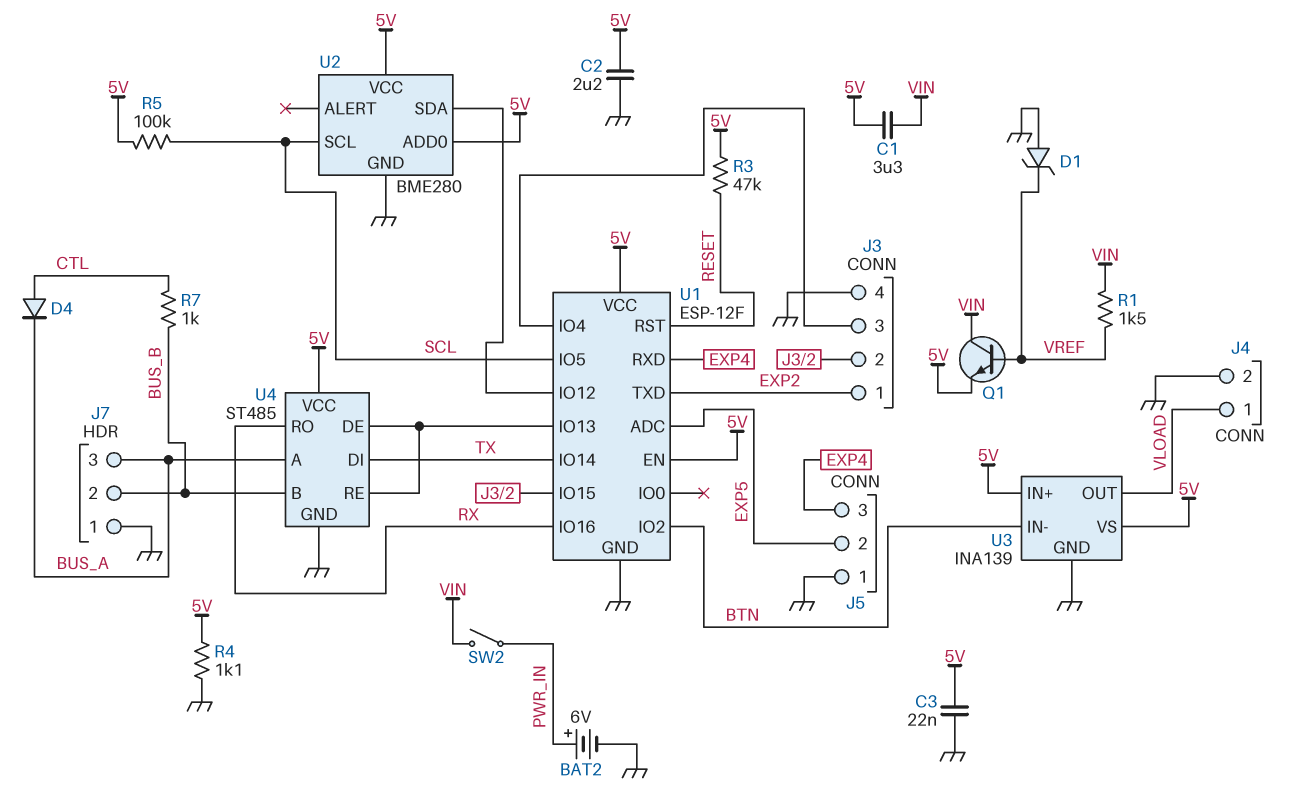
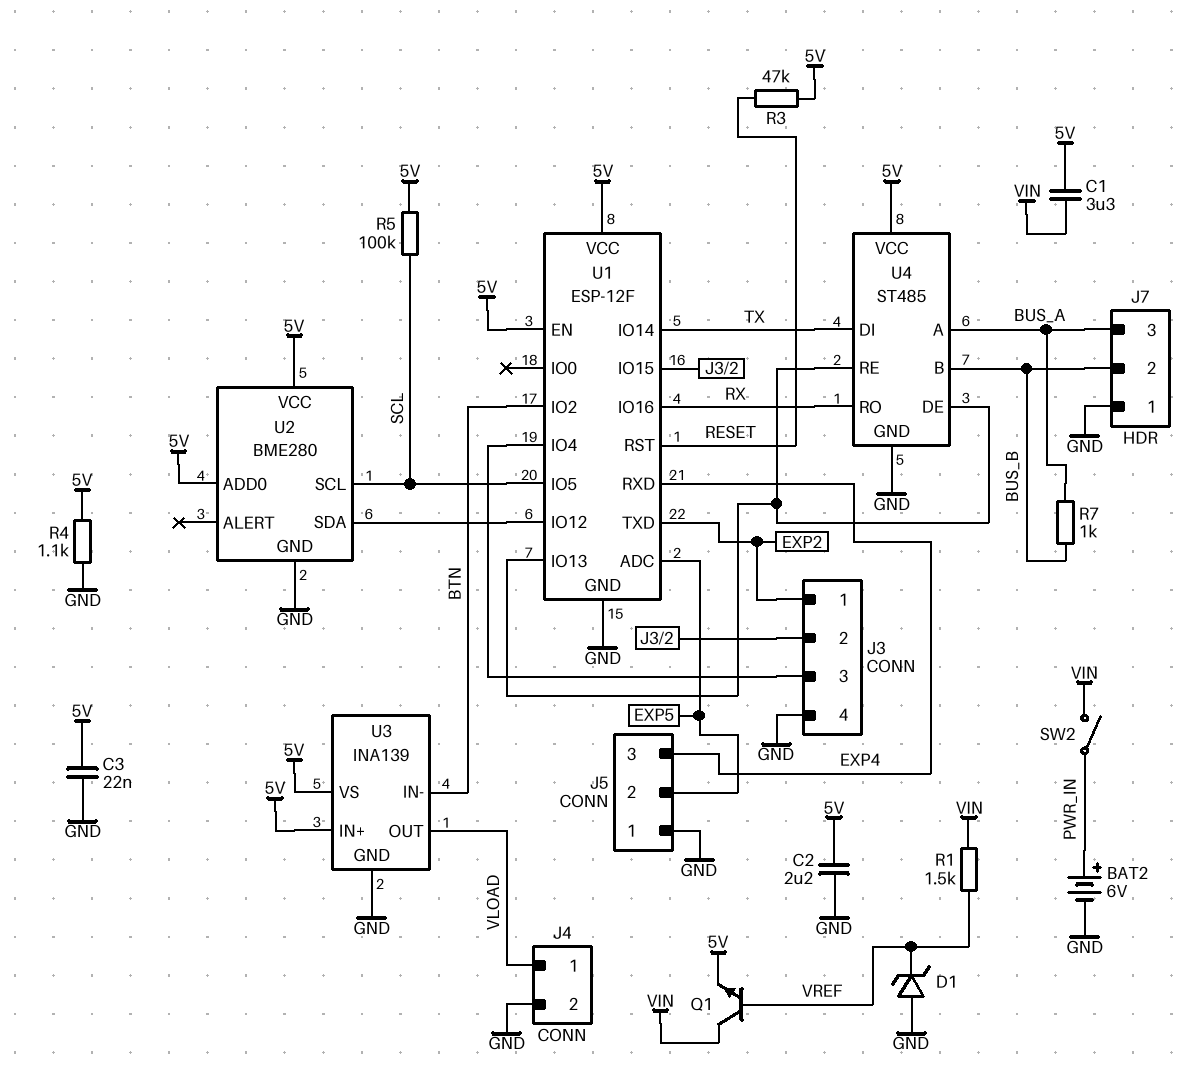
D4: diode (A CTL, K BUS_A) -> none
R7: 1k (BUS_B, CTL) -> 1k (BUS_A, BUS_B)

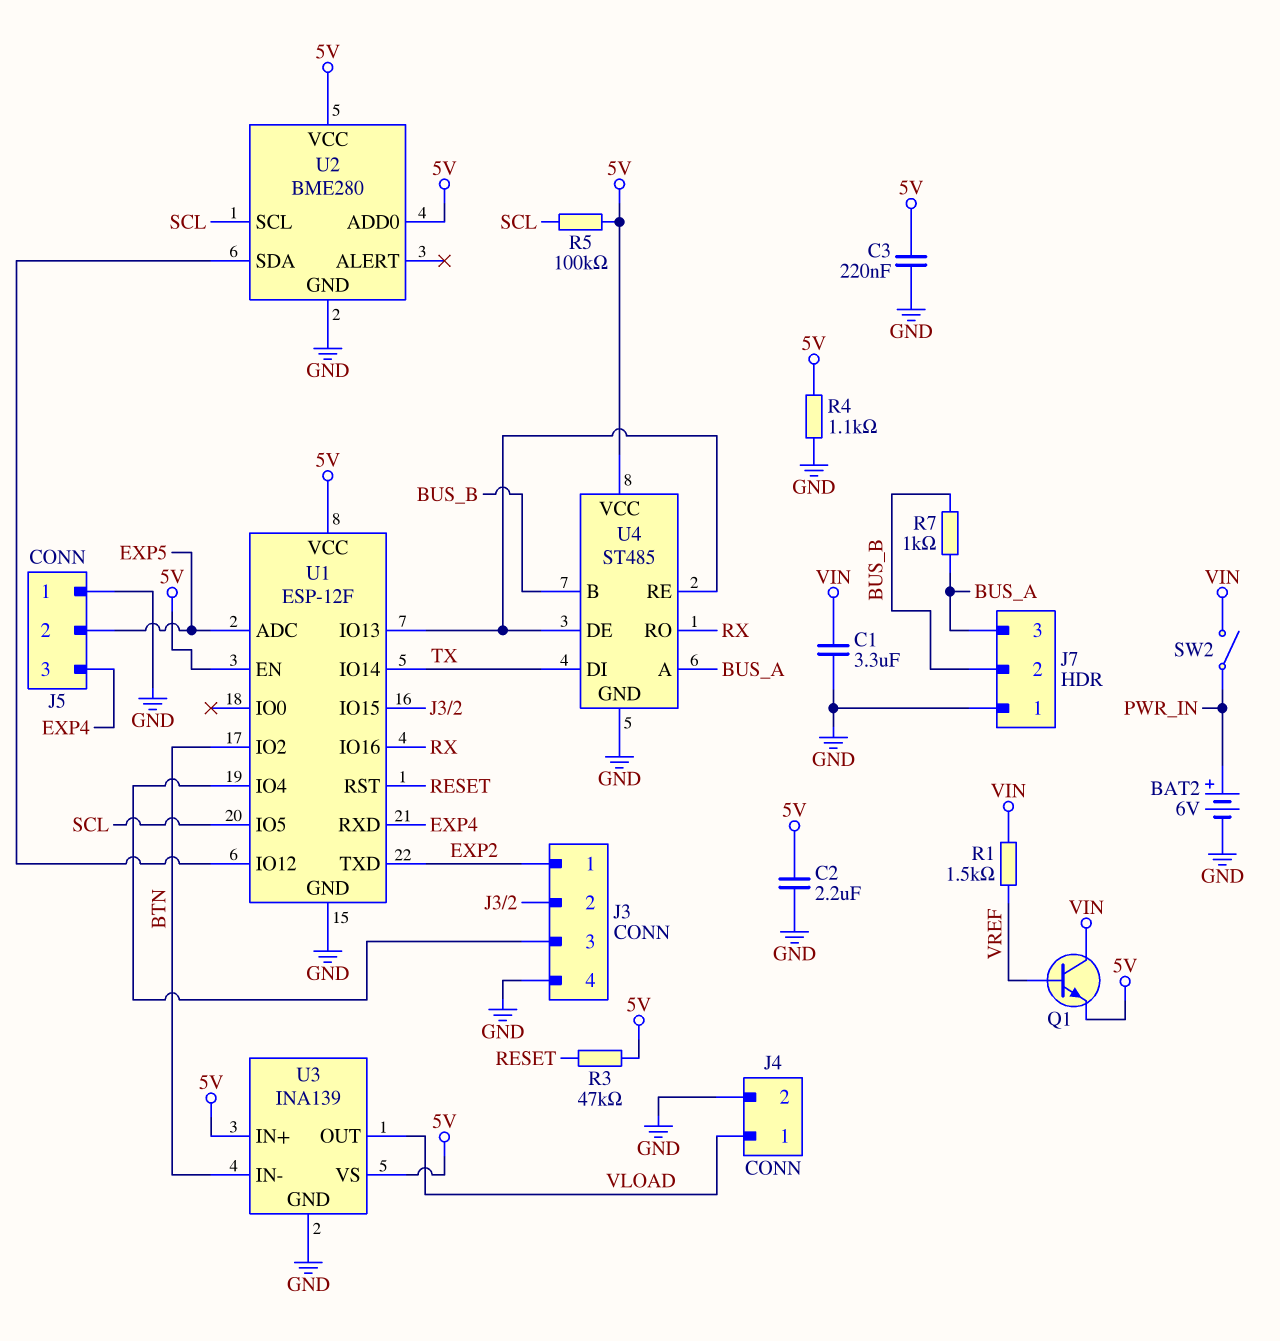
C1: 3.3uF (5V, VIN) -> 3.3uF (GND, VIN)
C3: 22nF (5V, GND) -> 220nF (5V, GND)
D1: zener (A GND, K VREF) -> none

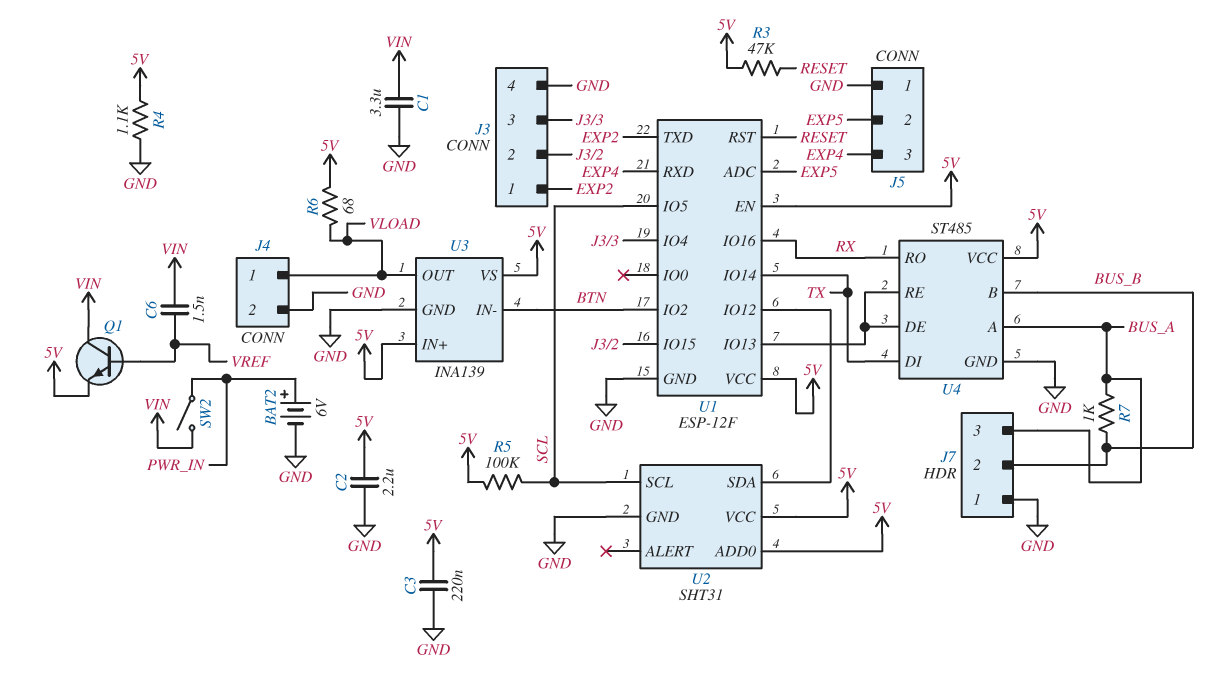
C6: none -> 1.5nF (VIN, VREF)
R1: 1.5k (VIN, VREF) -> none
R6: none -> 68 (5V, VLOAD)
U2: BME280 -> SHT31

